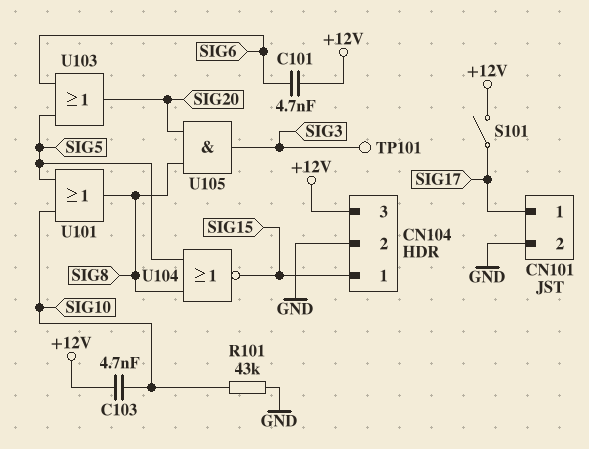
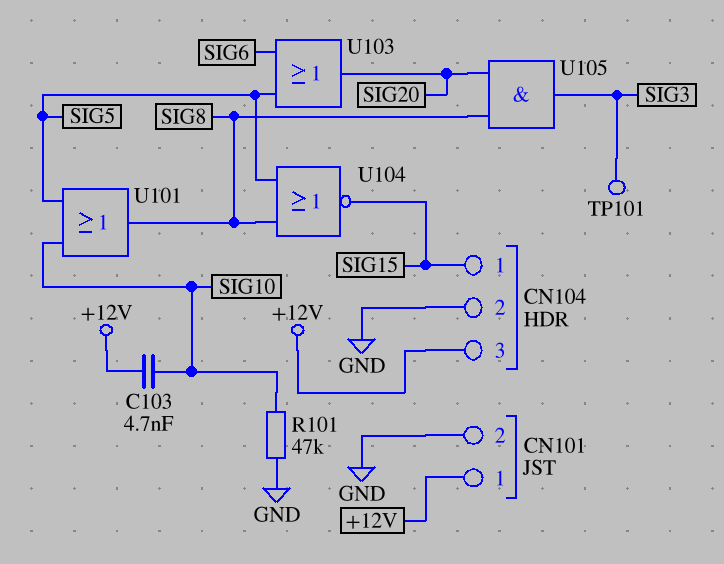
C101: 4.7nF (+12V, SIG6) -> none
CN101 pin 1: SIG17 -> +12V
R101: 43k (GND, SIG10) -> 47k (GND, SIG10)
S101: switch (+12V, SIG17) -> none

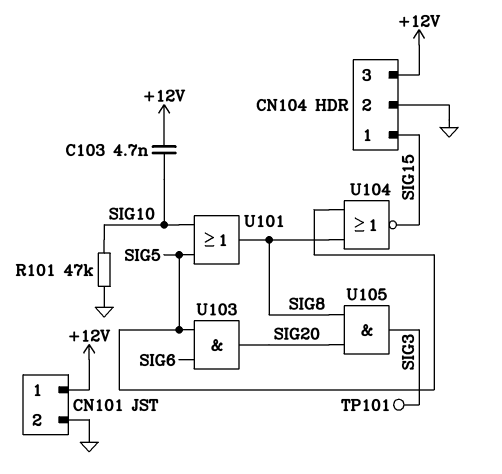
U103: OR (in SIG5, in SIG6, out SIG20) -> AND (in SIG5, in SIG6, out SIG20)

